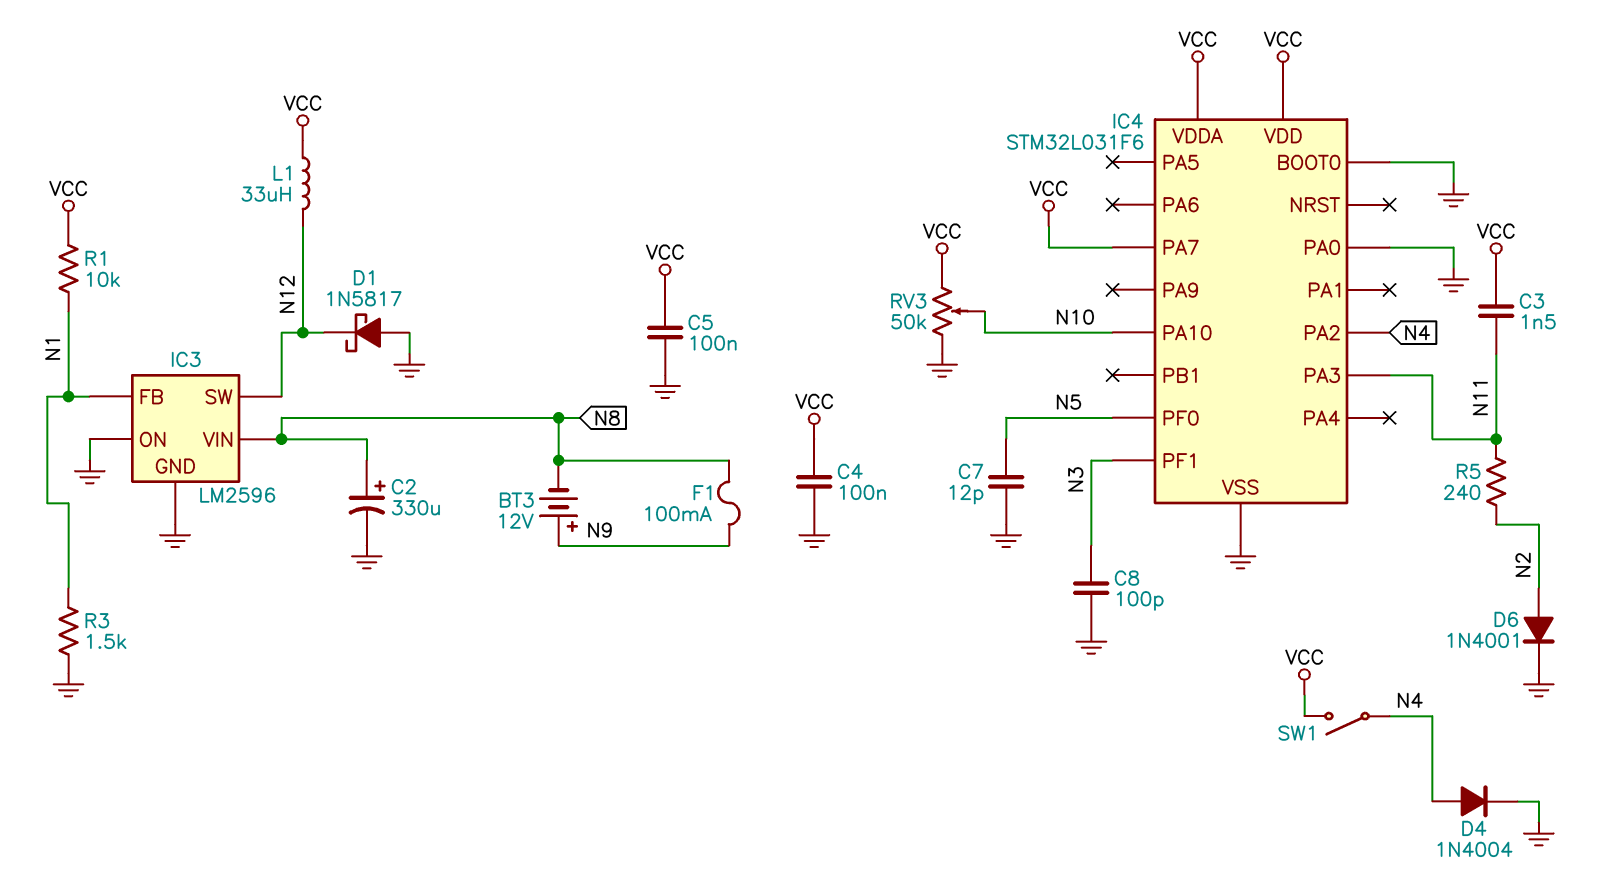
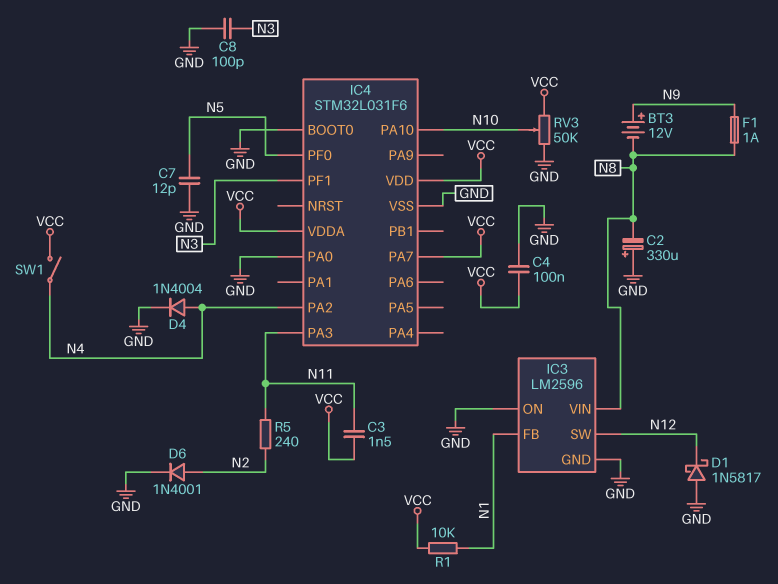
C2: 330uF (plus N8, minus GND) -> 330uF (plus GND, minus N8)
C5: 100nF (GND, VCC) -> none
F1: 100mA (N8, N9) -> 1A (N8, N9)
L1: 33uH (N12, VCC) -> none
R3: 1.5k (GND, N1) -> none

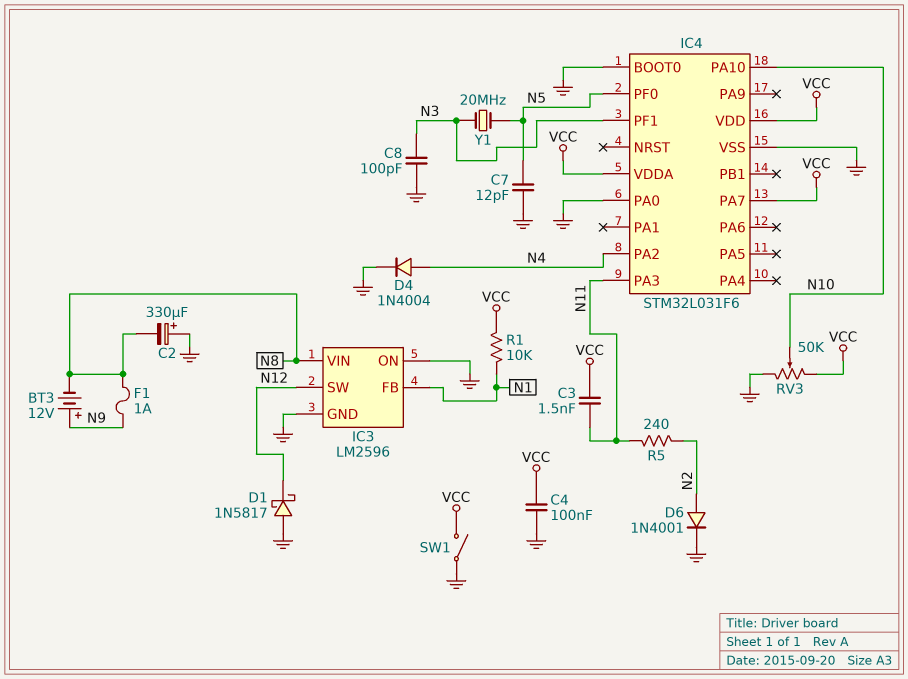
SW1: switch (N4, VCC) -> switch (GND, VCC)
Y1: none -> 20MHz (N3, N5)

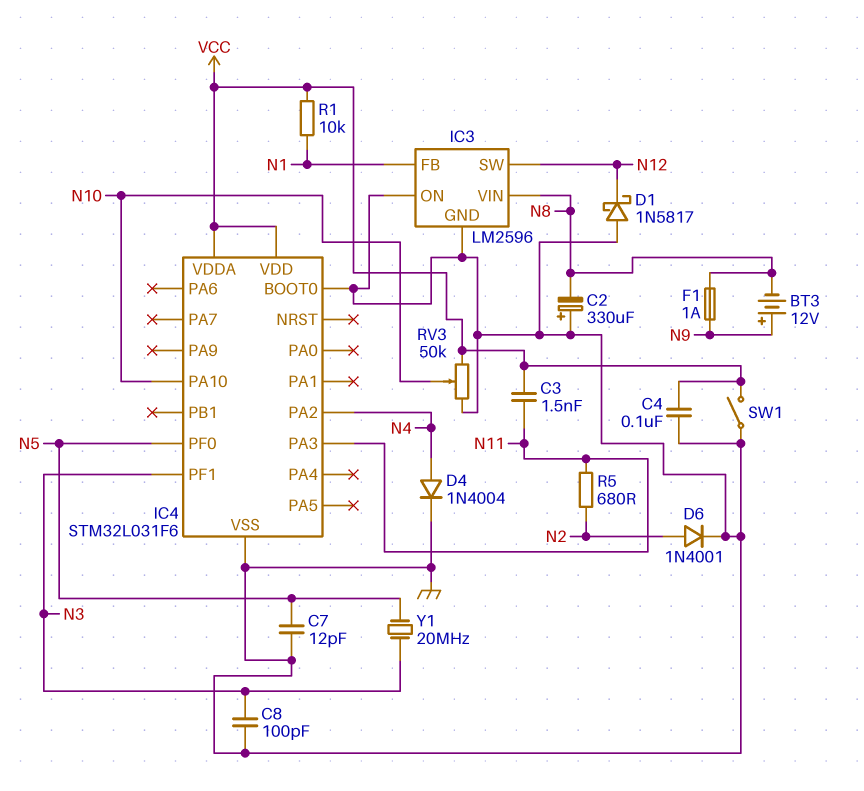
IC4 pin PA0: GND -> none
IC4 pin PA7: VCC -> none
R5: 240 (N2, N11) -> 680 (N2, N11)

